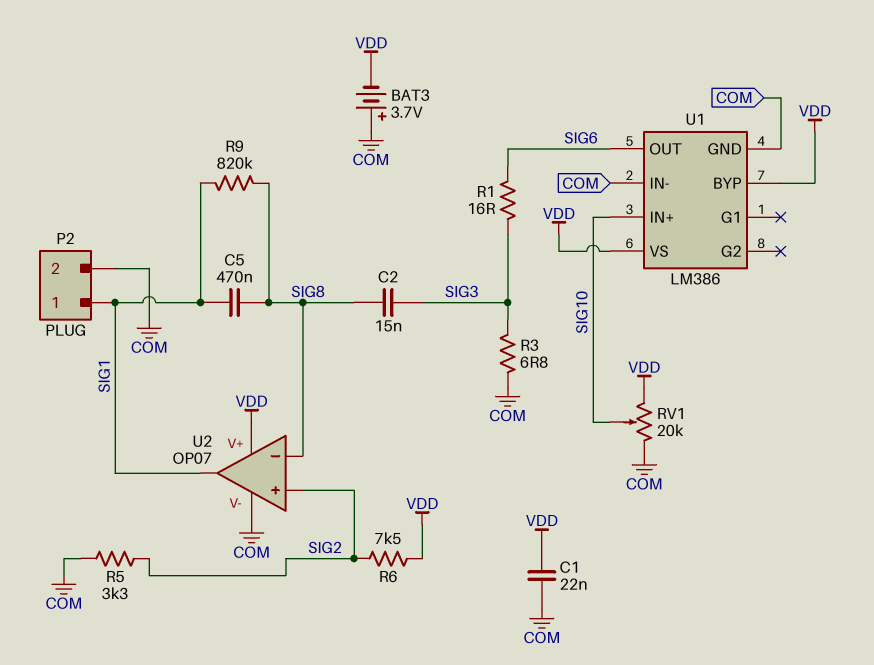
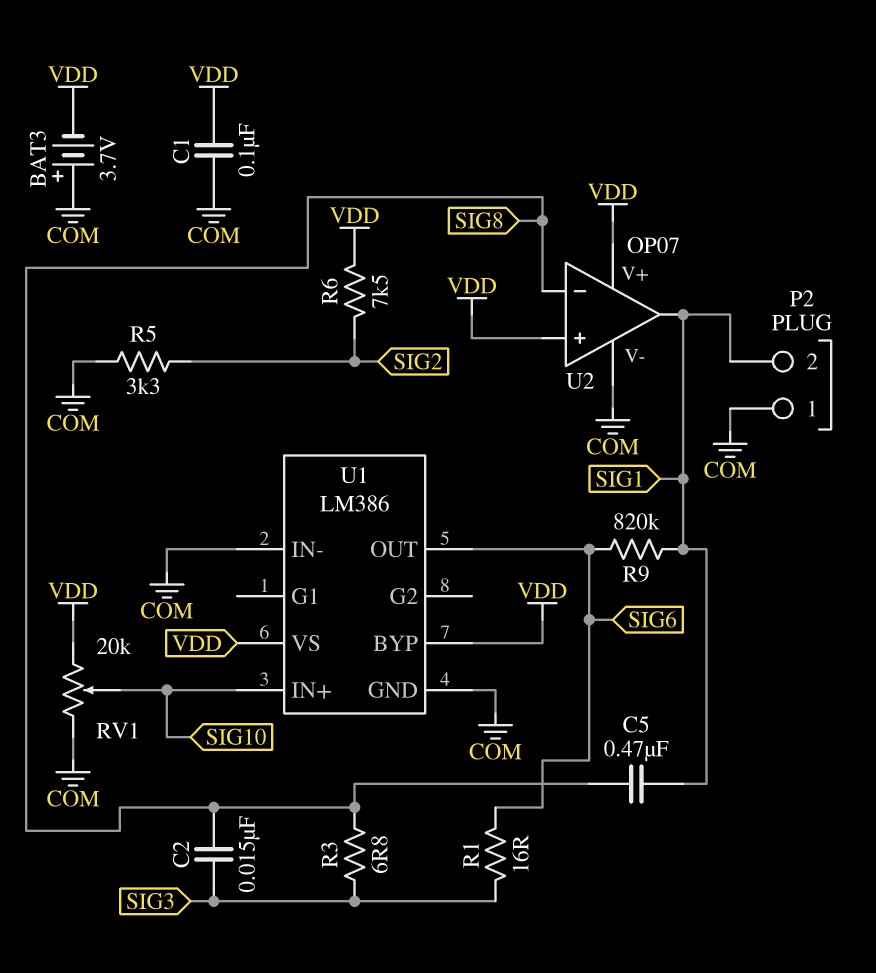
C1: 22nF (COM, VDD) -> 100nF (COM, VDD)
P2 pin 1: SIG1 -> COM
P2 pin 2: COM -> SIG1
R3: 6.8 (COM, SIG3) -> 6.8 (SIG3, SIG8)
R9: 820k (SIG1, SIG8) -> 820k (SIG1, SIG6)
U2 pin in+: SIG2 -> VDD

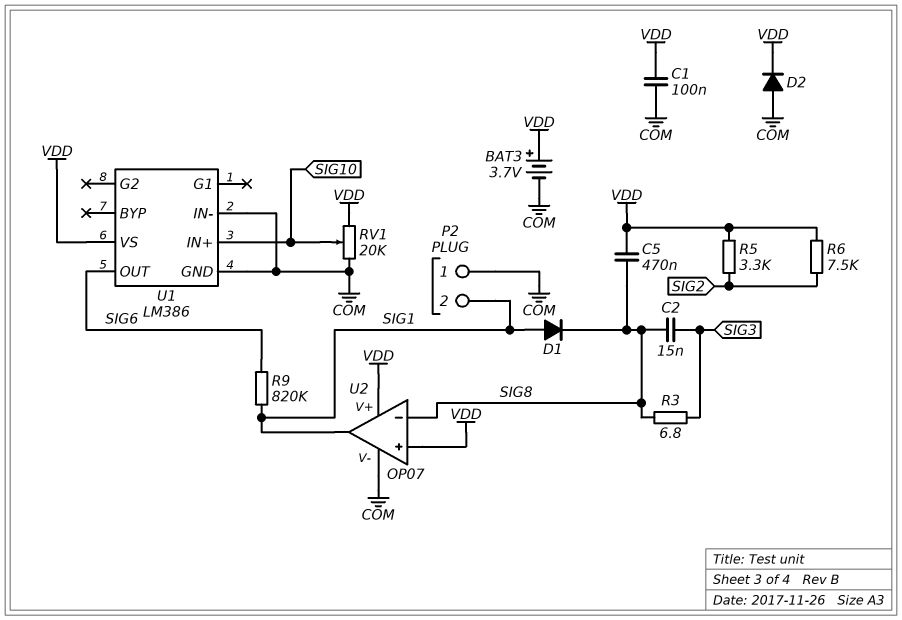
BAT3: 3.7V (plus COM, minus VDD) -> 3.7V (plus VDD, minus COM)
C5: 470nF (SIG1, SIG8) -> 470nF (SIG8, VDD)
D1: none -> diode (A SIG1, K SIG8)
D2: none -> diode (A COM, K VDD)
R1: 16 (SIG3, SIG6) -> none
R5: 3.3k (COM, SIG2) -> 3.3k (SIG2, VDD)
U1 pin BYP: VDD -> none

